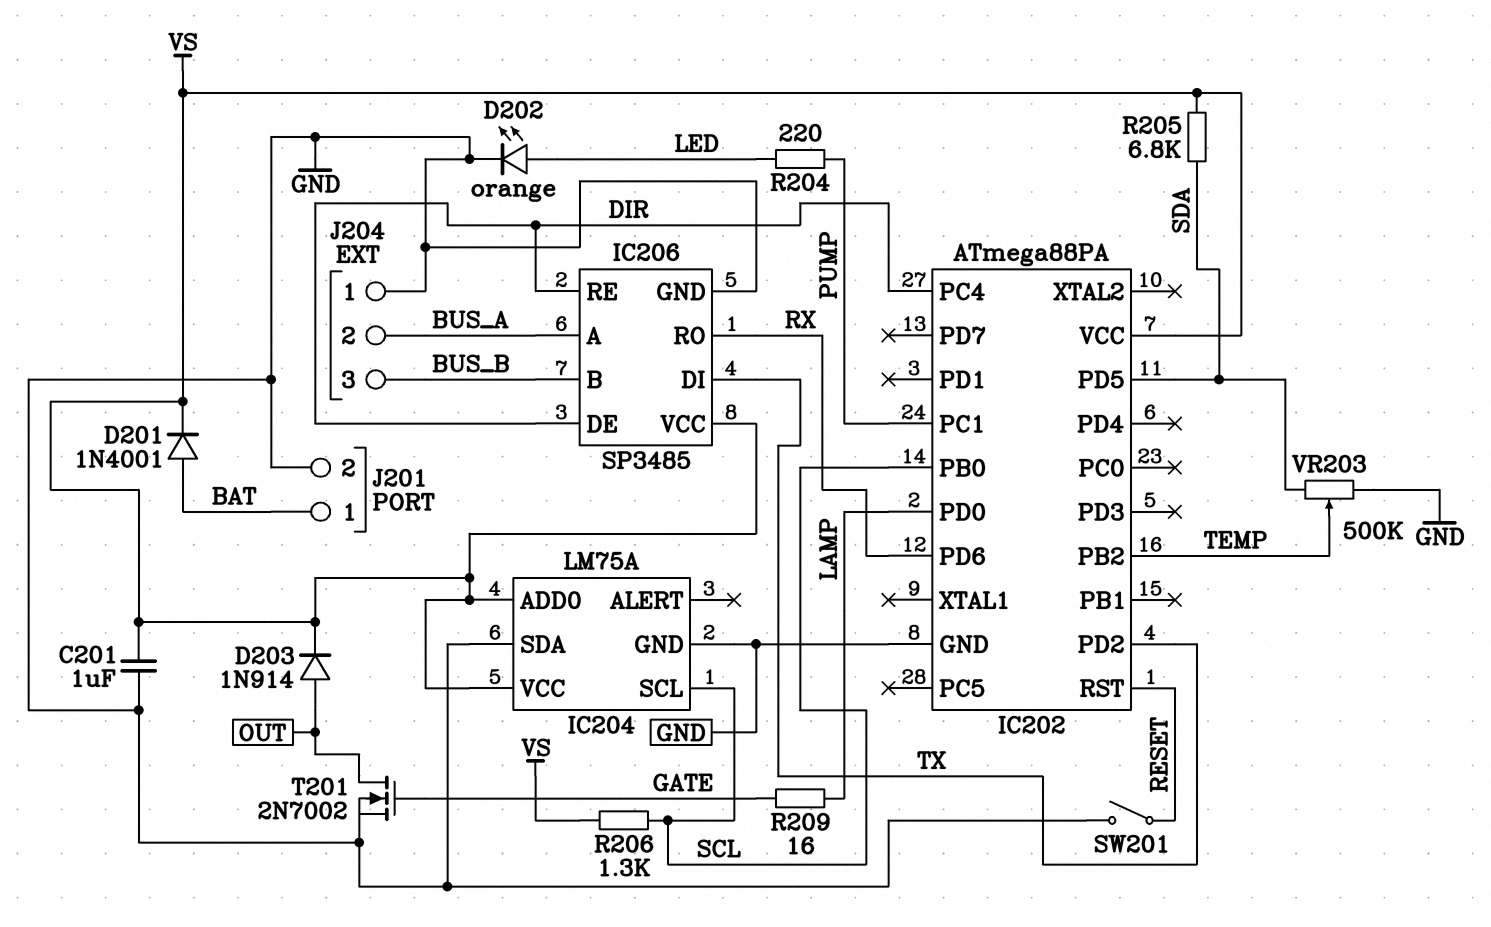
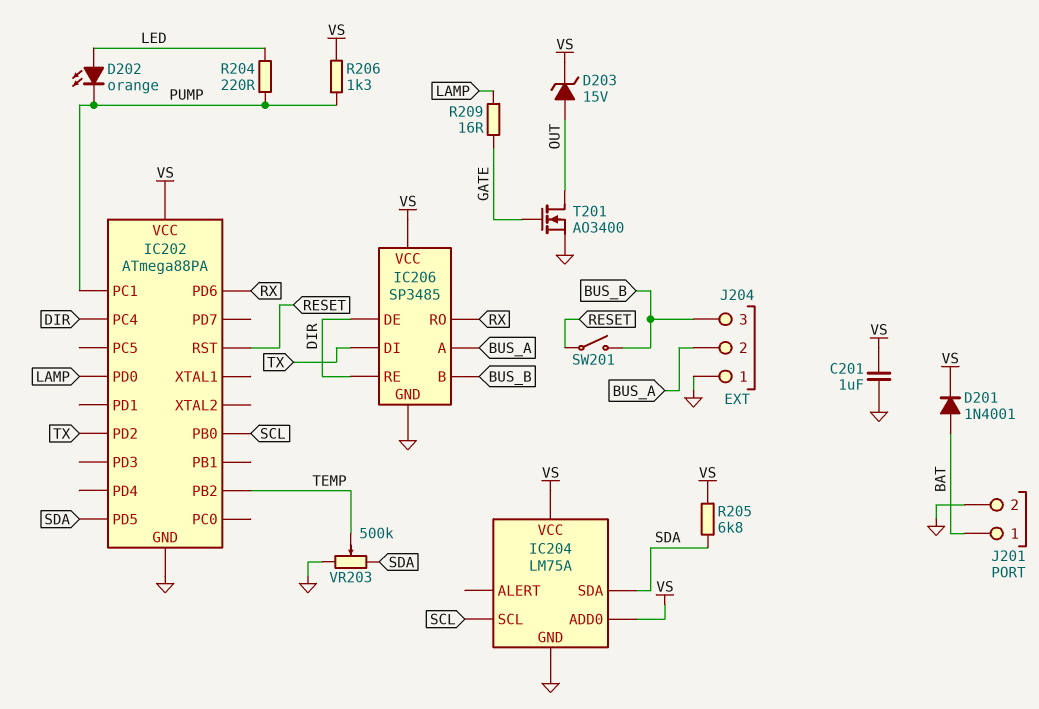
D202: LED orange (A LED, K GND) -> LED orange (A LED, K PUMP)
D203: diode 1N914 (A OUT, K VS) -> zener 15V (A OUT, K VS)
IC204 pin SDA: GND -> SDA
R206: 1.3k (SCL, VS) -> 1.3k (PUMP, VS)
SW201: switch (GND, RESET) -> switch (BUS_B, RESET)
T201: NMOS 2N7002 (G GATE, D OUT, S GND) -> NMOS AO3400 (G GATE, D OUT, S GND)

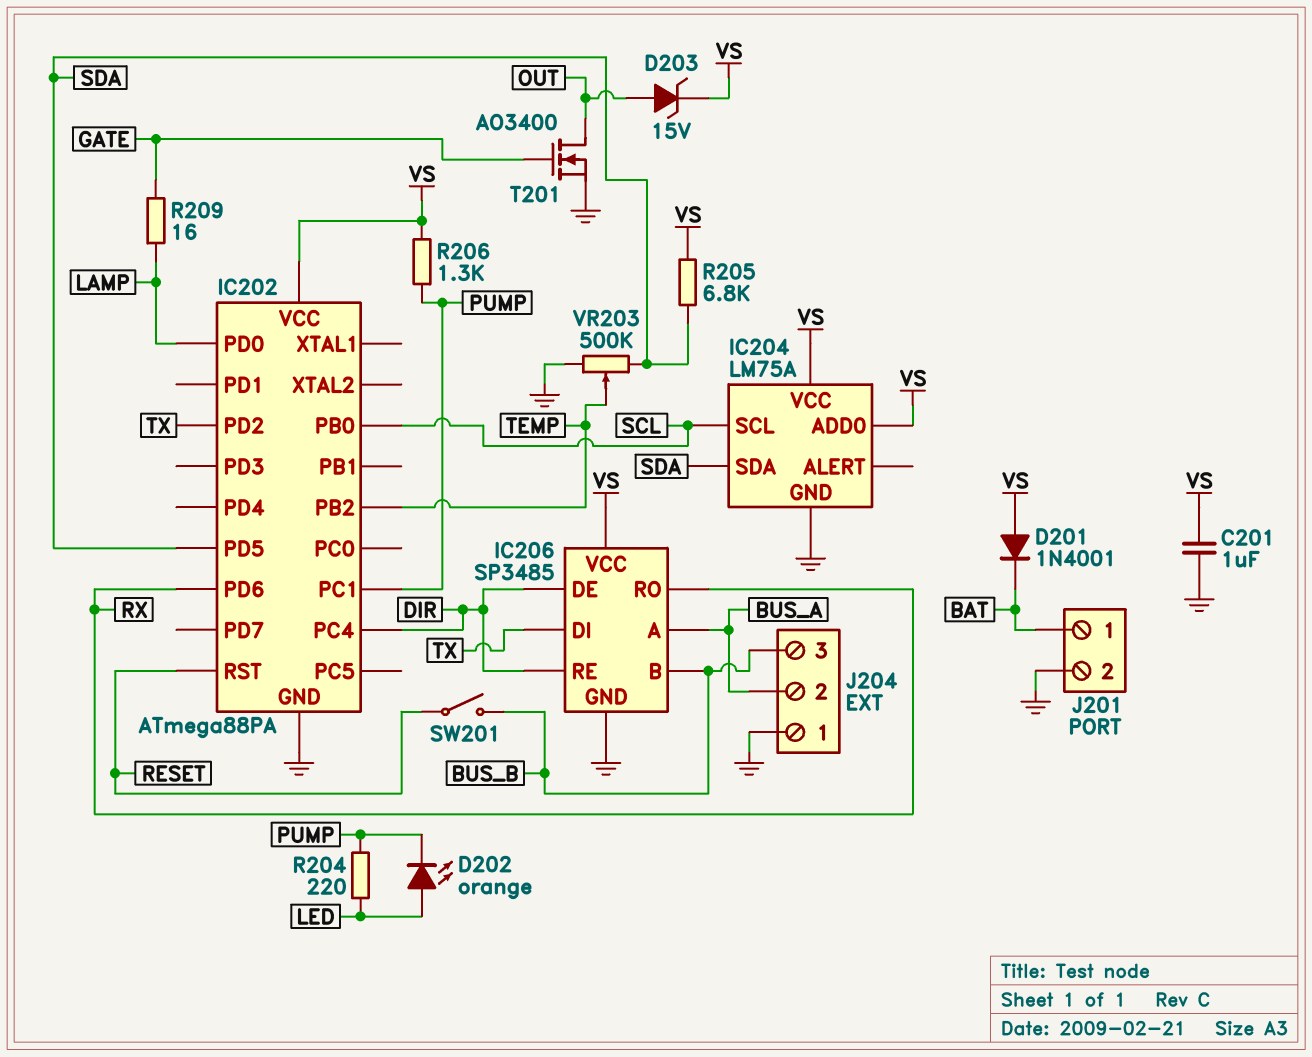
D201: diode 1N4001 (A BAT, K VS) -> diode 1N4001 (A VS, K BAT)

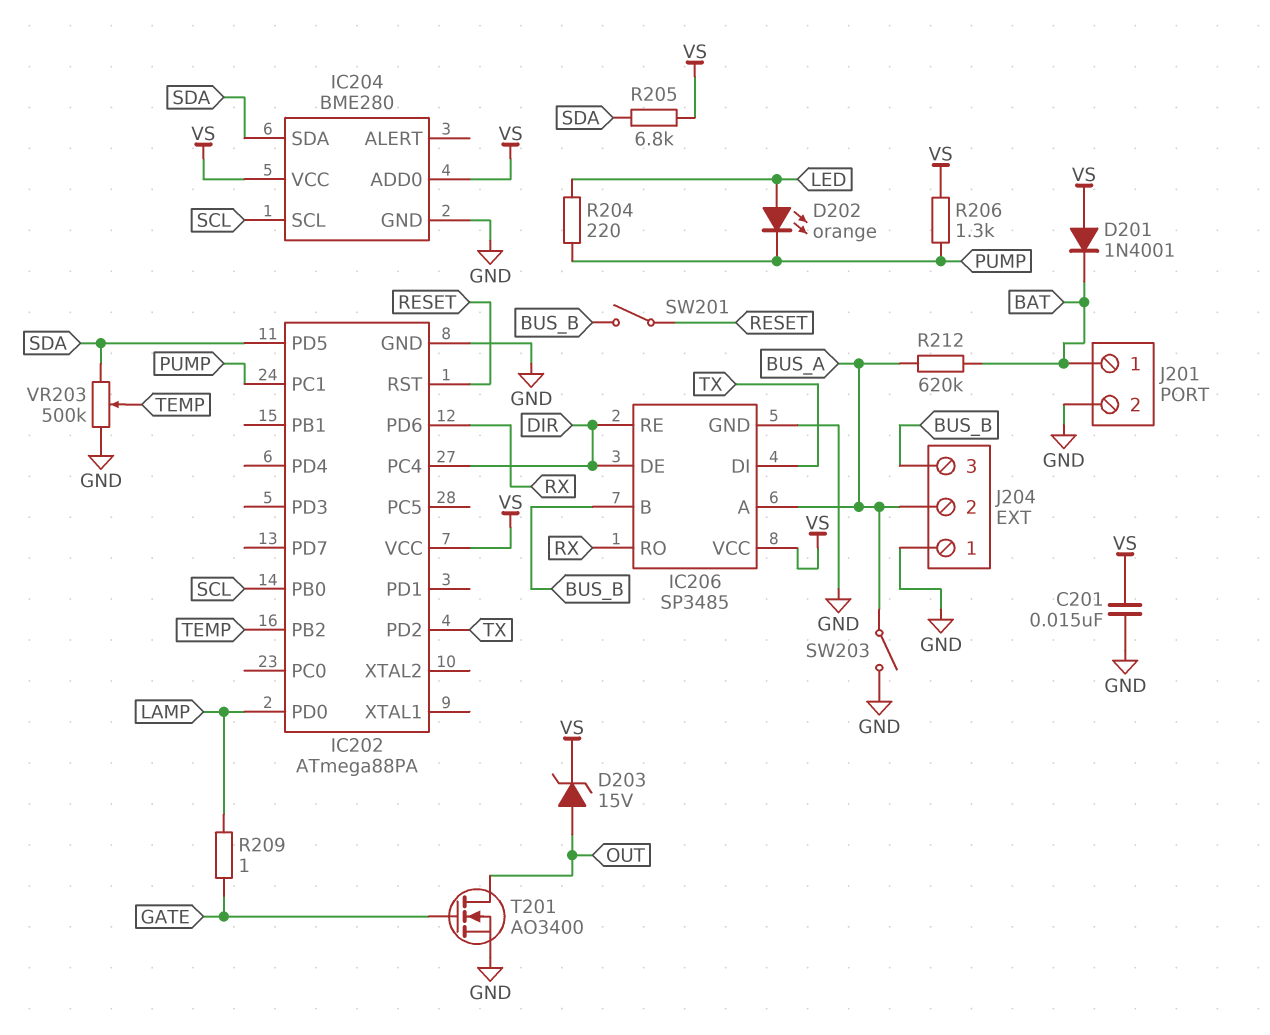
C201: 1uF (GND, VS) -> 15nF (GND, VS)
IC204: LM75A -> BME280
R209: 16 (GATE, LAMP) -> 1 (GATE, LAMP)
R212: none -> 620k (BAT, BUS_A)
SW203: none -> switch (BUS_A, GND)

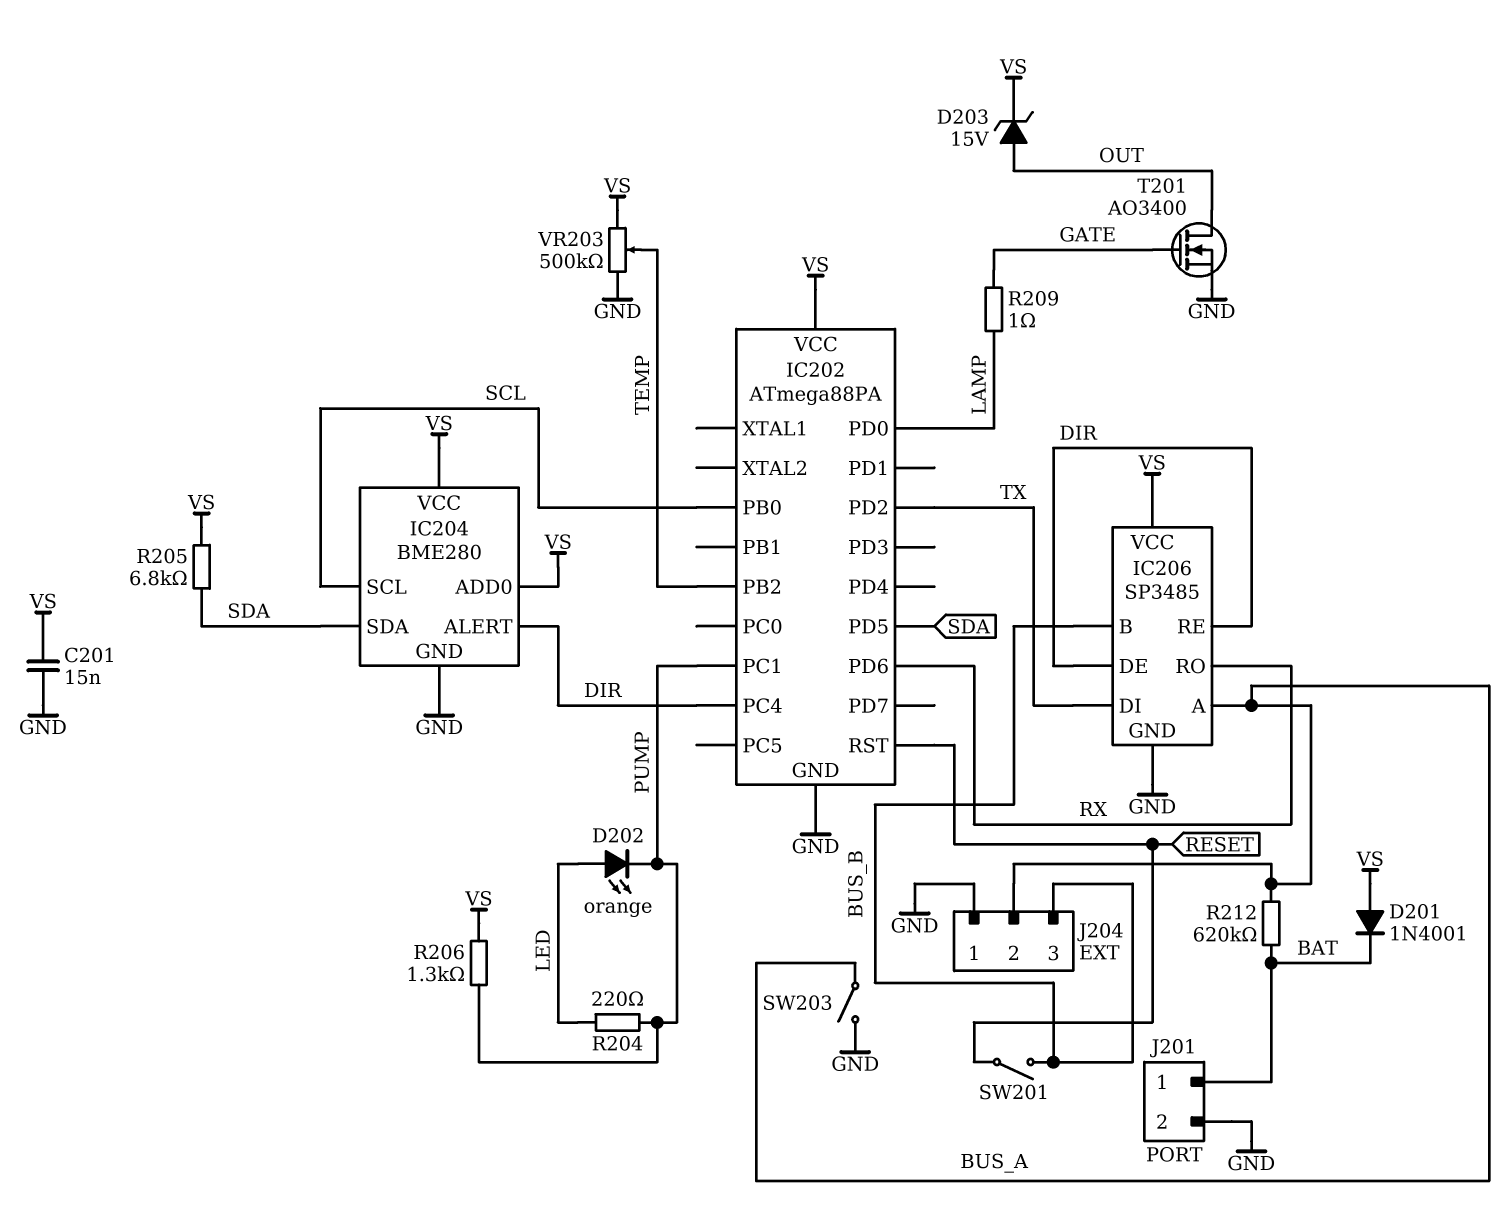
IC204 pin ALERT: none -> DIR
VR203: 500k (GND, SDA, wiper TEMP) -> 500k (GND, VS, wiper TEMP)

